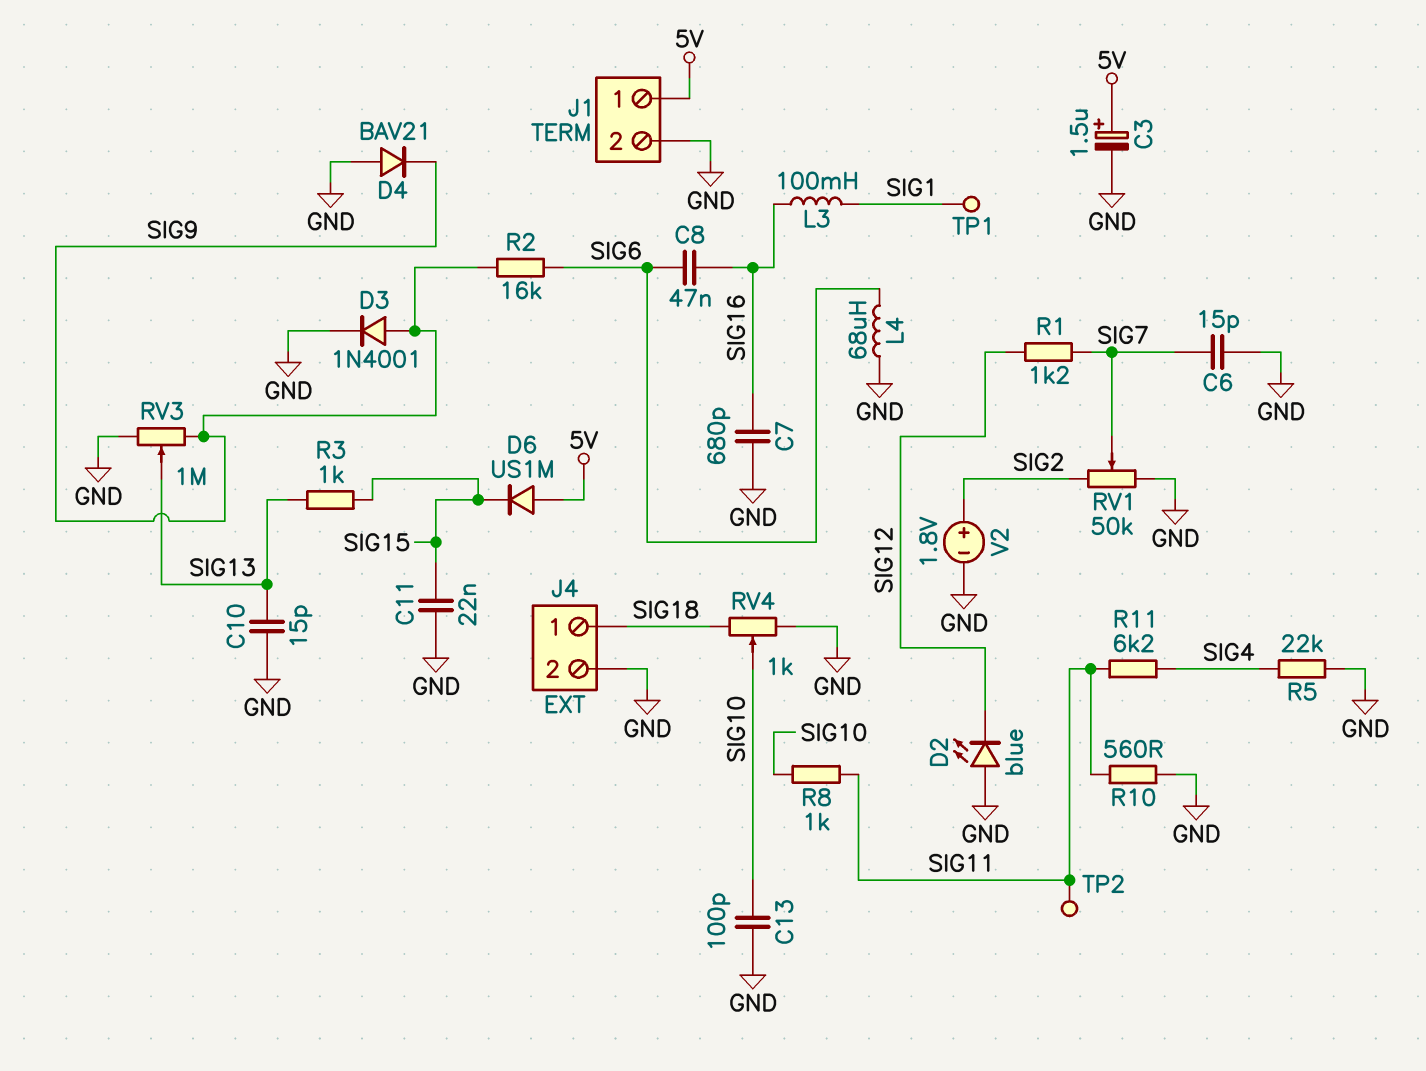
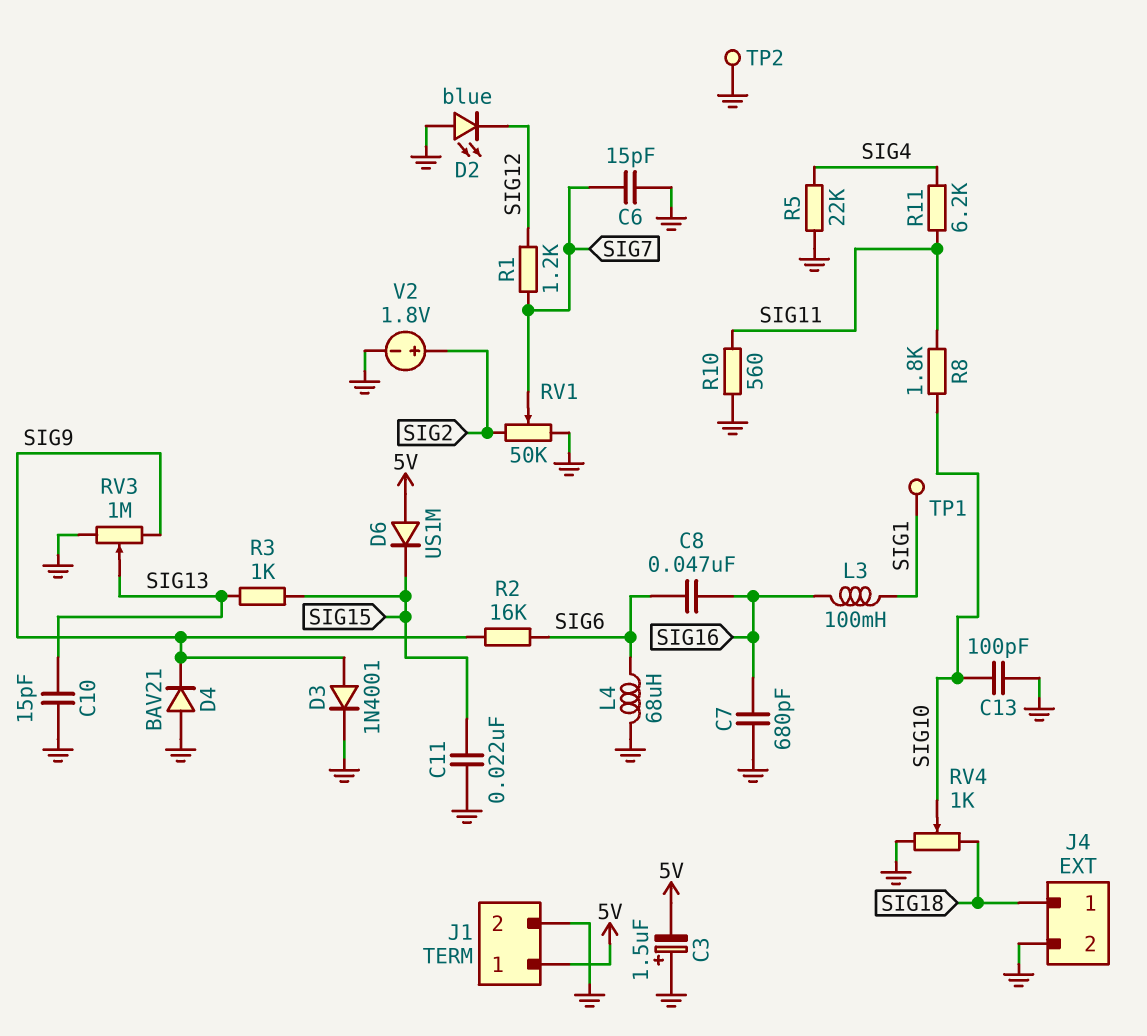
C3: 1.5uF (plus 5V, minus GND) -> 1.5uF (plus GND, minus 5V)
R8: 1k (SIG10, SIG11) -> 1.8k (SIG10, SIG11)
TP2: test point (SIG11) -> test point (GND)

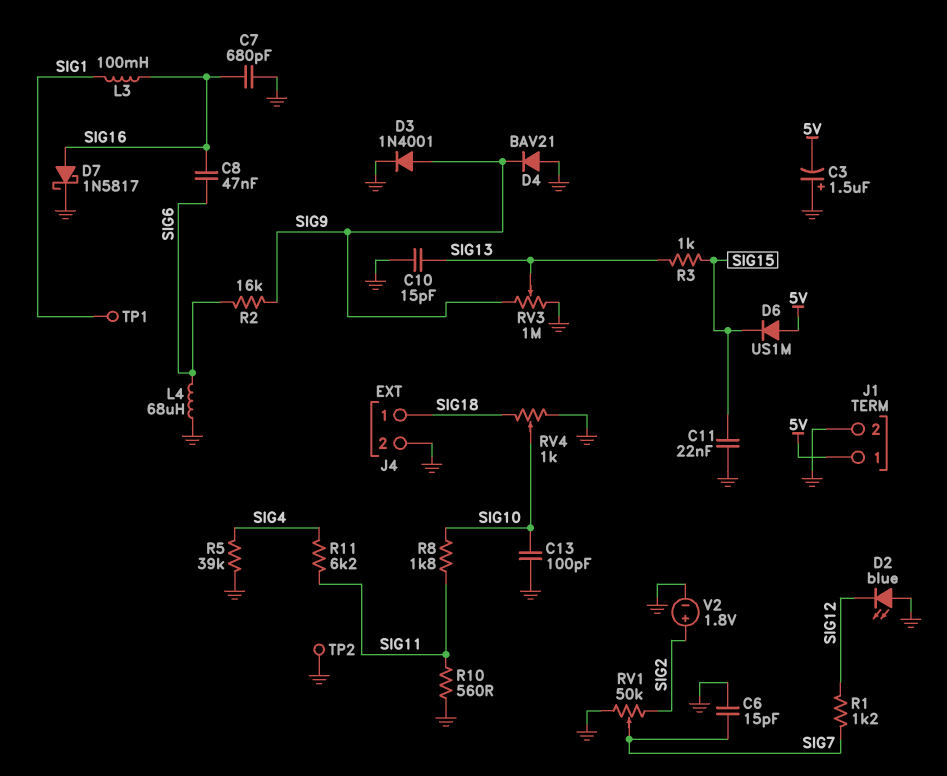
D7: none -> schottky 1N5817 (A SIG16, K GND)
R5: 22k (GND, SIG4) -> 39k (GND, SIG4)

